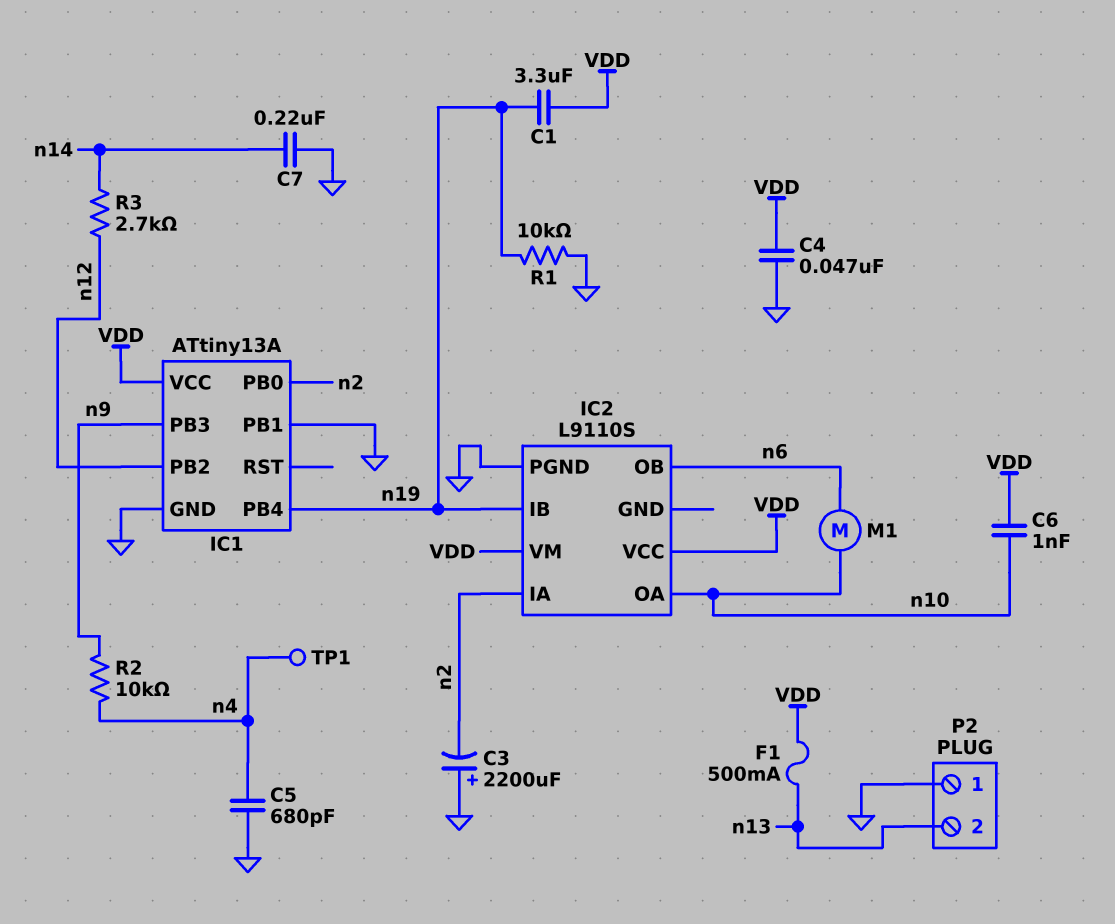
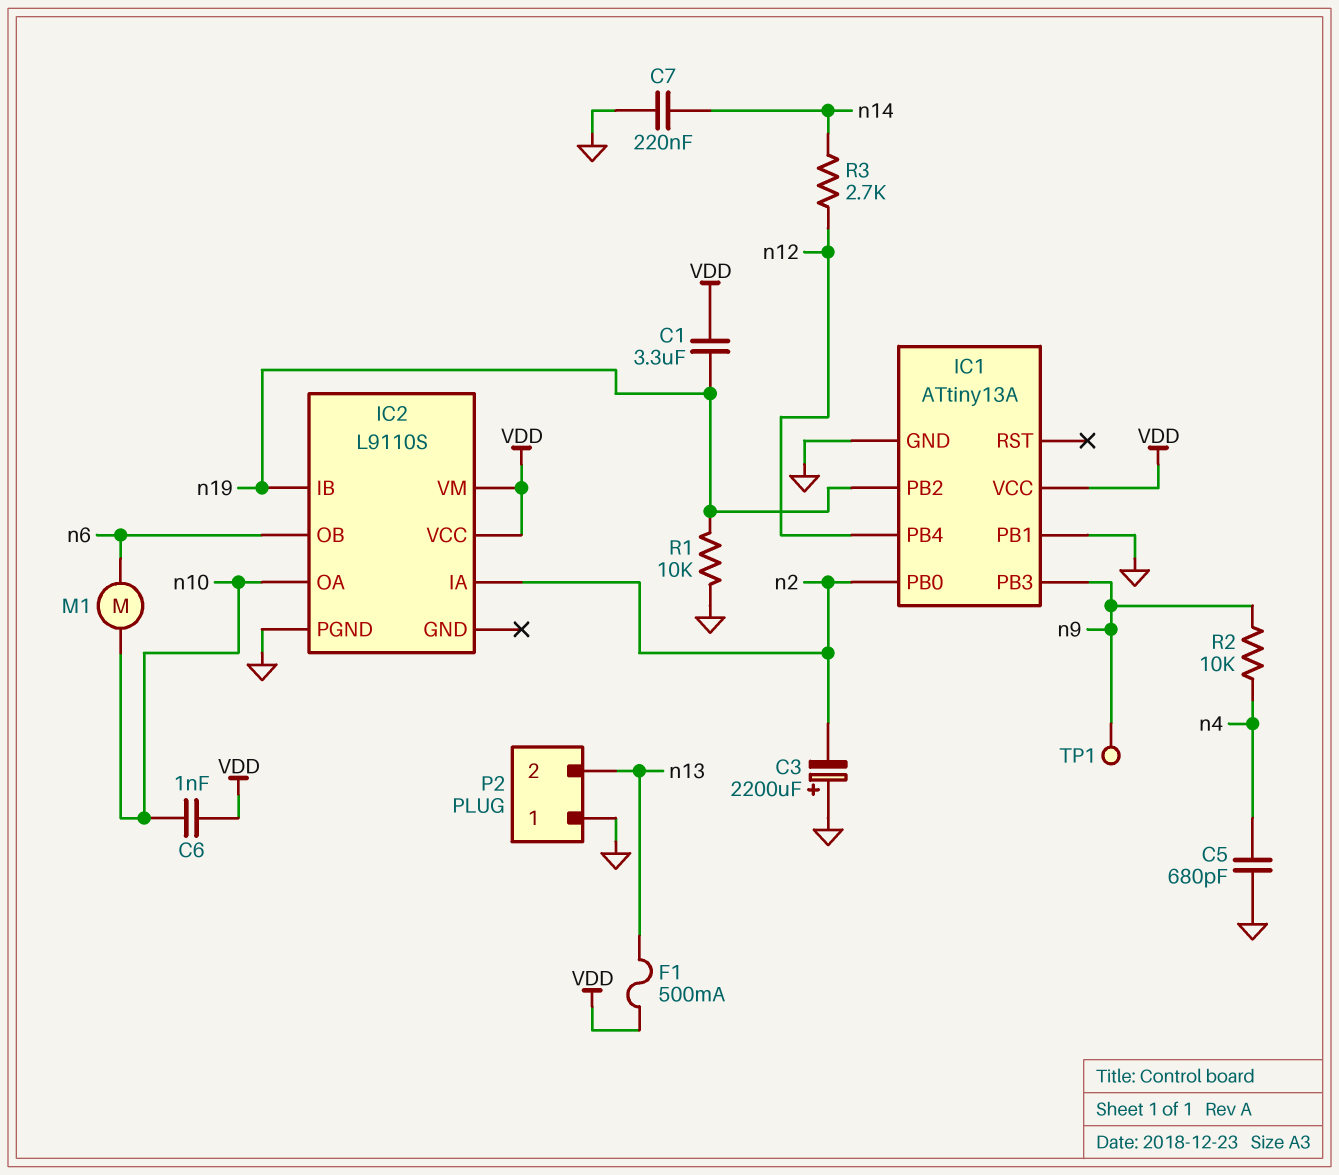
C4: 47nF (GND, VDD) -> none
IC1 pin PB2: n12 -> n19
IC1 pin PB4: n19 -> n12
TP1: test point (n4) -> test point (n9)

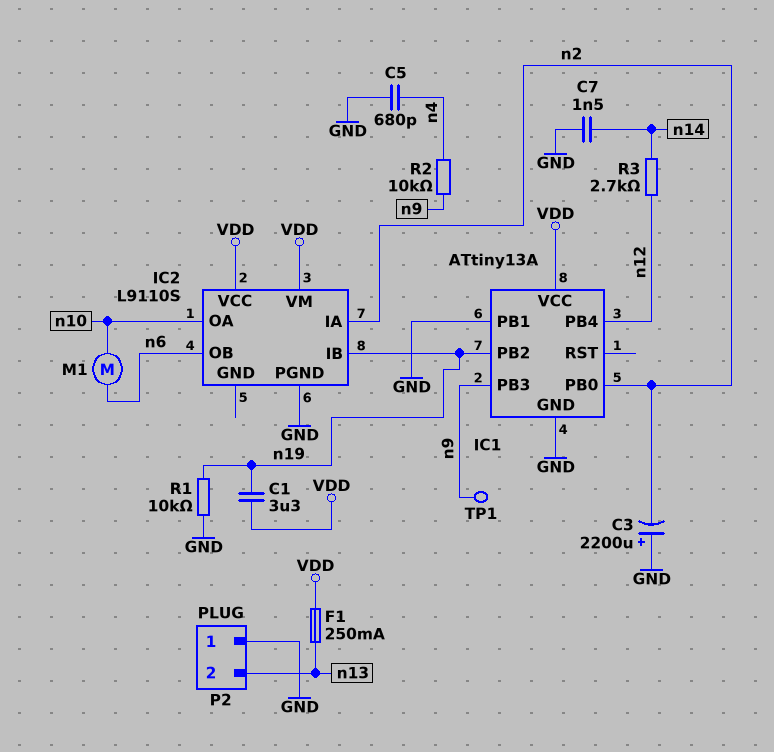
C6: 1nF (VDD, n10) -> none
C7: 220nF (GND, n14) -> 1.5nF (GND, n14)
F1: 500mA (VDD, n13) -> 250mA (VDD, n13)

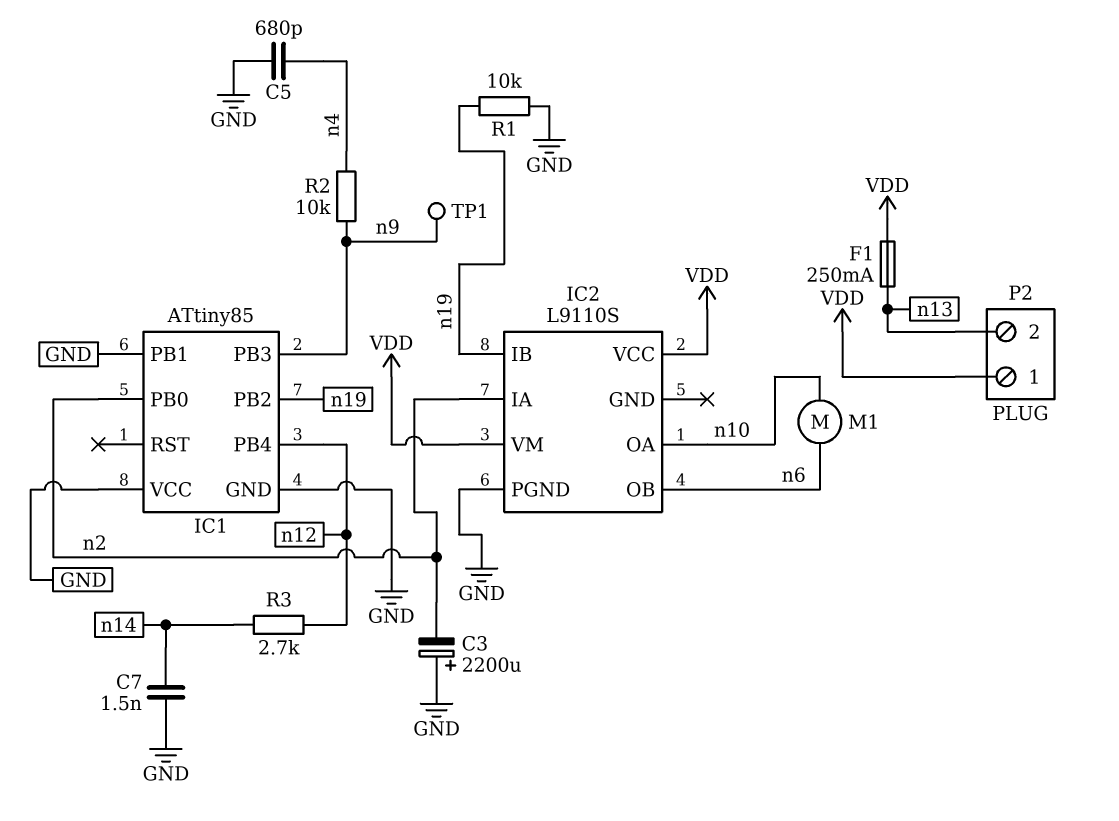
C1: 3.3uF (VDD, n19) -> none
IC1: ATtiny13A -> ATtiny85
IC1 pin VCC: VDD -> GND
P2 pin 1: GND -> VDD

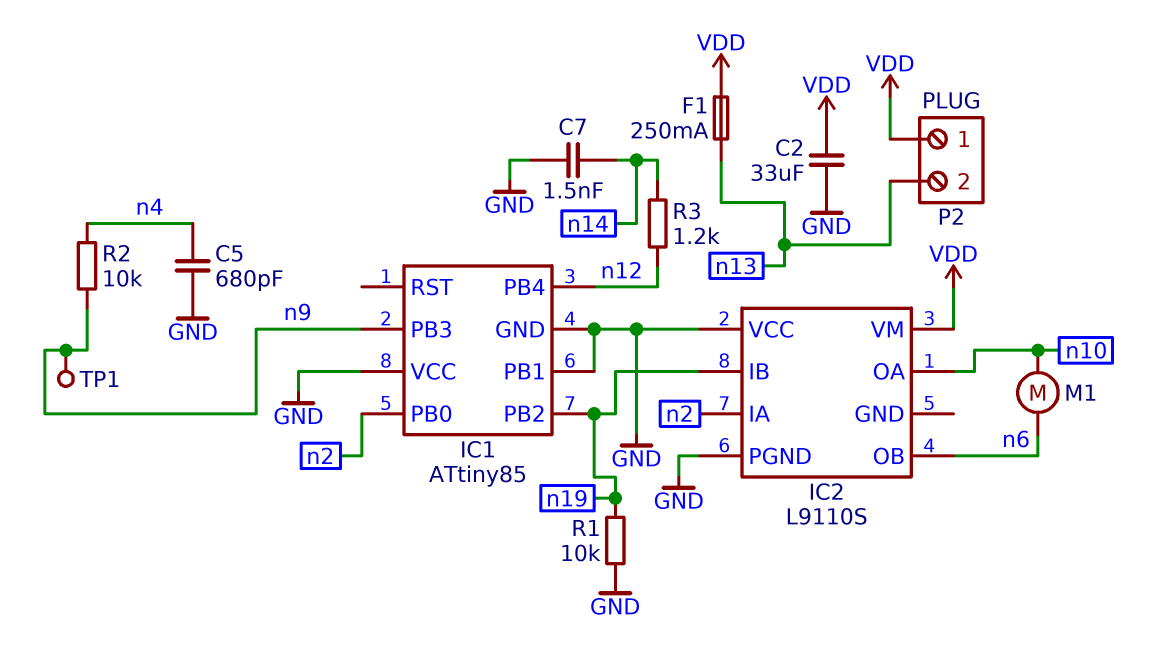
C2: none -> 33uF (GND, VDD)
C3: 2200uF (plus GND, minus n2) -> none
IC2 pin VCC: VDD -> GND
R3: 2.7k (n12, n14) -> 1.2k (n12, n14)

